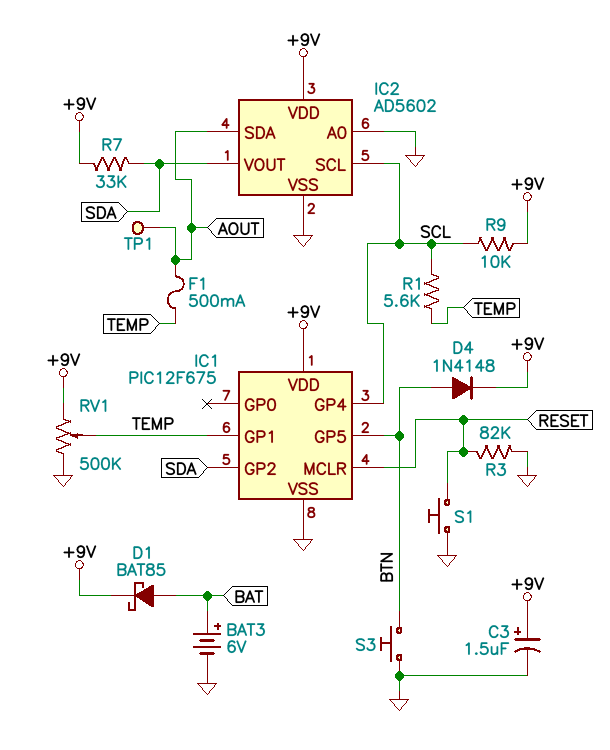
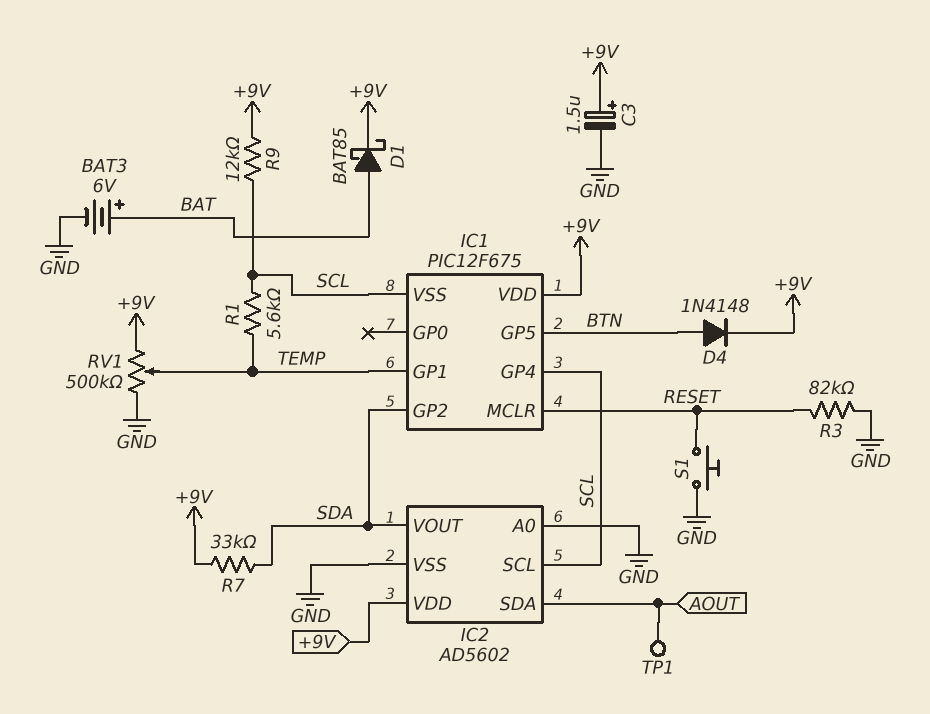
F1: 500mA (AOUT, TEMP) -> none
IC1 pin VSS: GND -> SCL
R9: 10k (+9V, SCL) -> 12k (+9V, SCL)
S3: button (BTN, GND) -> none

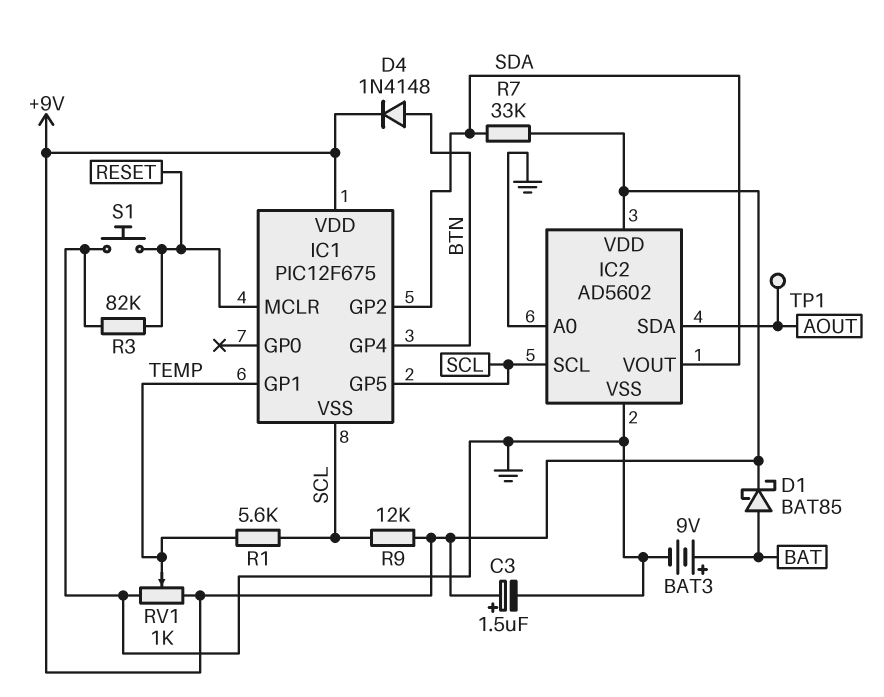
BAT3: 6V (plus BAT, minus GND) -> 9V (plus BAT, minus GND)
IC1 pin GP4: SCL -> BTN
IC1 pin GP5: BTN -> SCL
RV1: 500k (+9V, GND, wiper TEMP) -> 1k (+9V, GND, wiper TEMP)

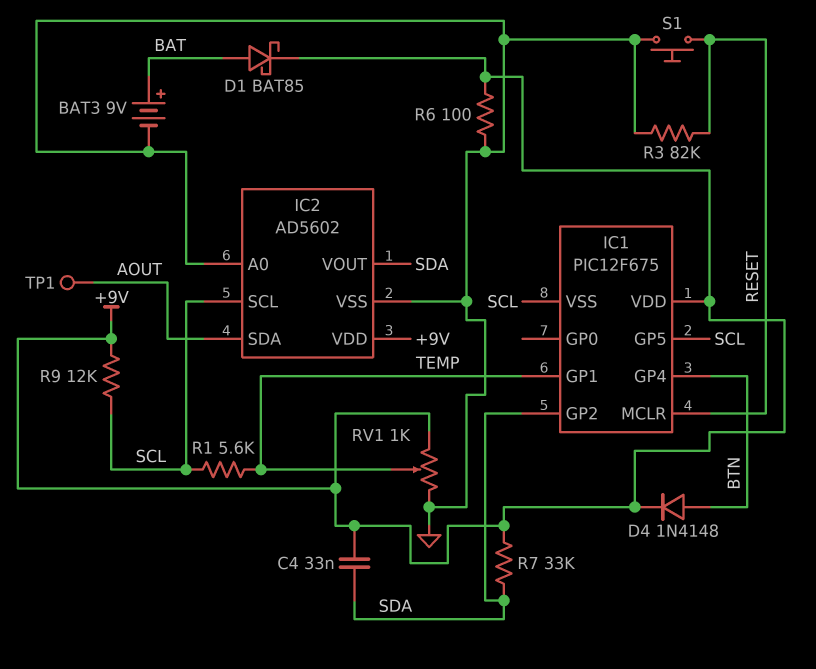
C3: 1.5uF (plus +9V, minus GND) -> none
C4: none -> 33nF (+9V, SDA)
R6: none -> 100 (+9V, GND)

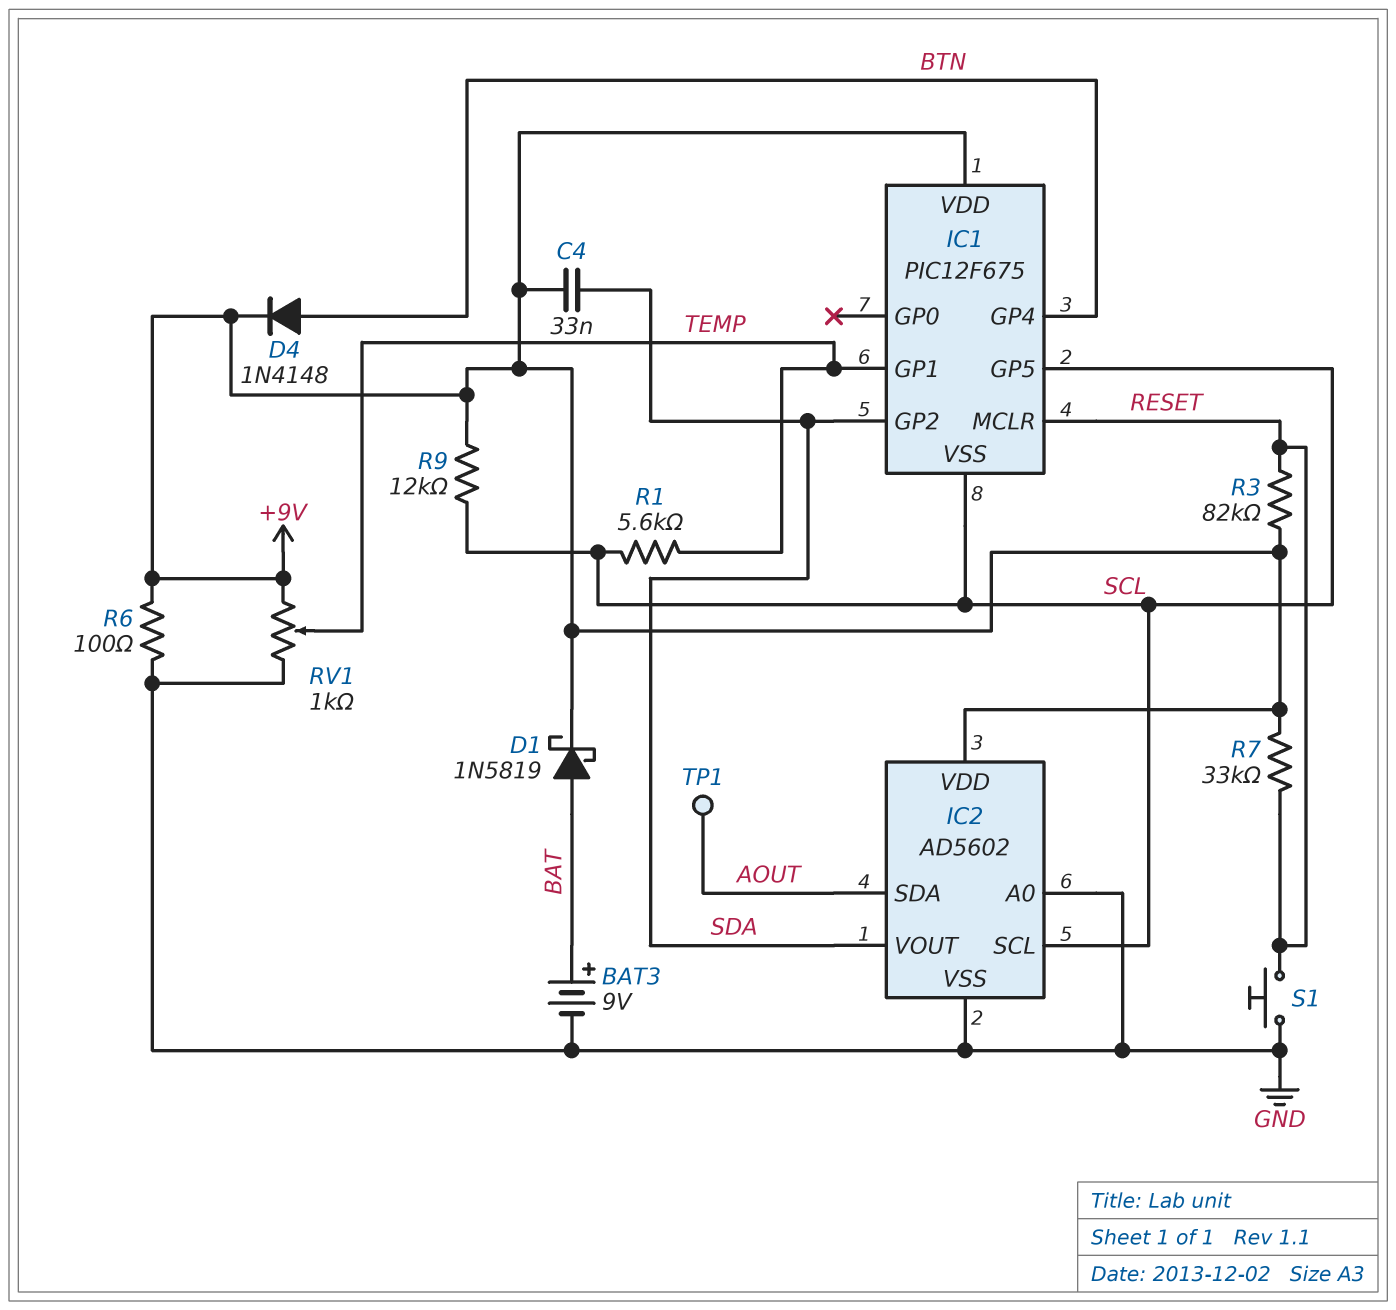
D1: schottky BAT85 (A BAT, K +9V) -> schottky 1N5819 (A BAT, K +9V)
R3: 82k (GND, RESET) -> 82k (+9V, RESET)
R7: 33k (+9V, SDA) -> 33k (+9V, RESET)

